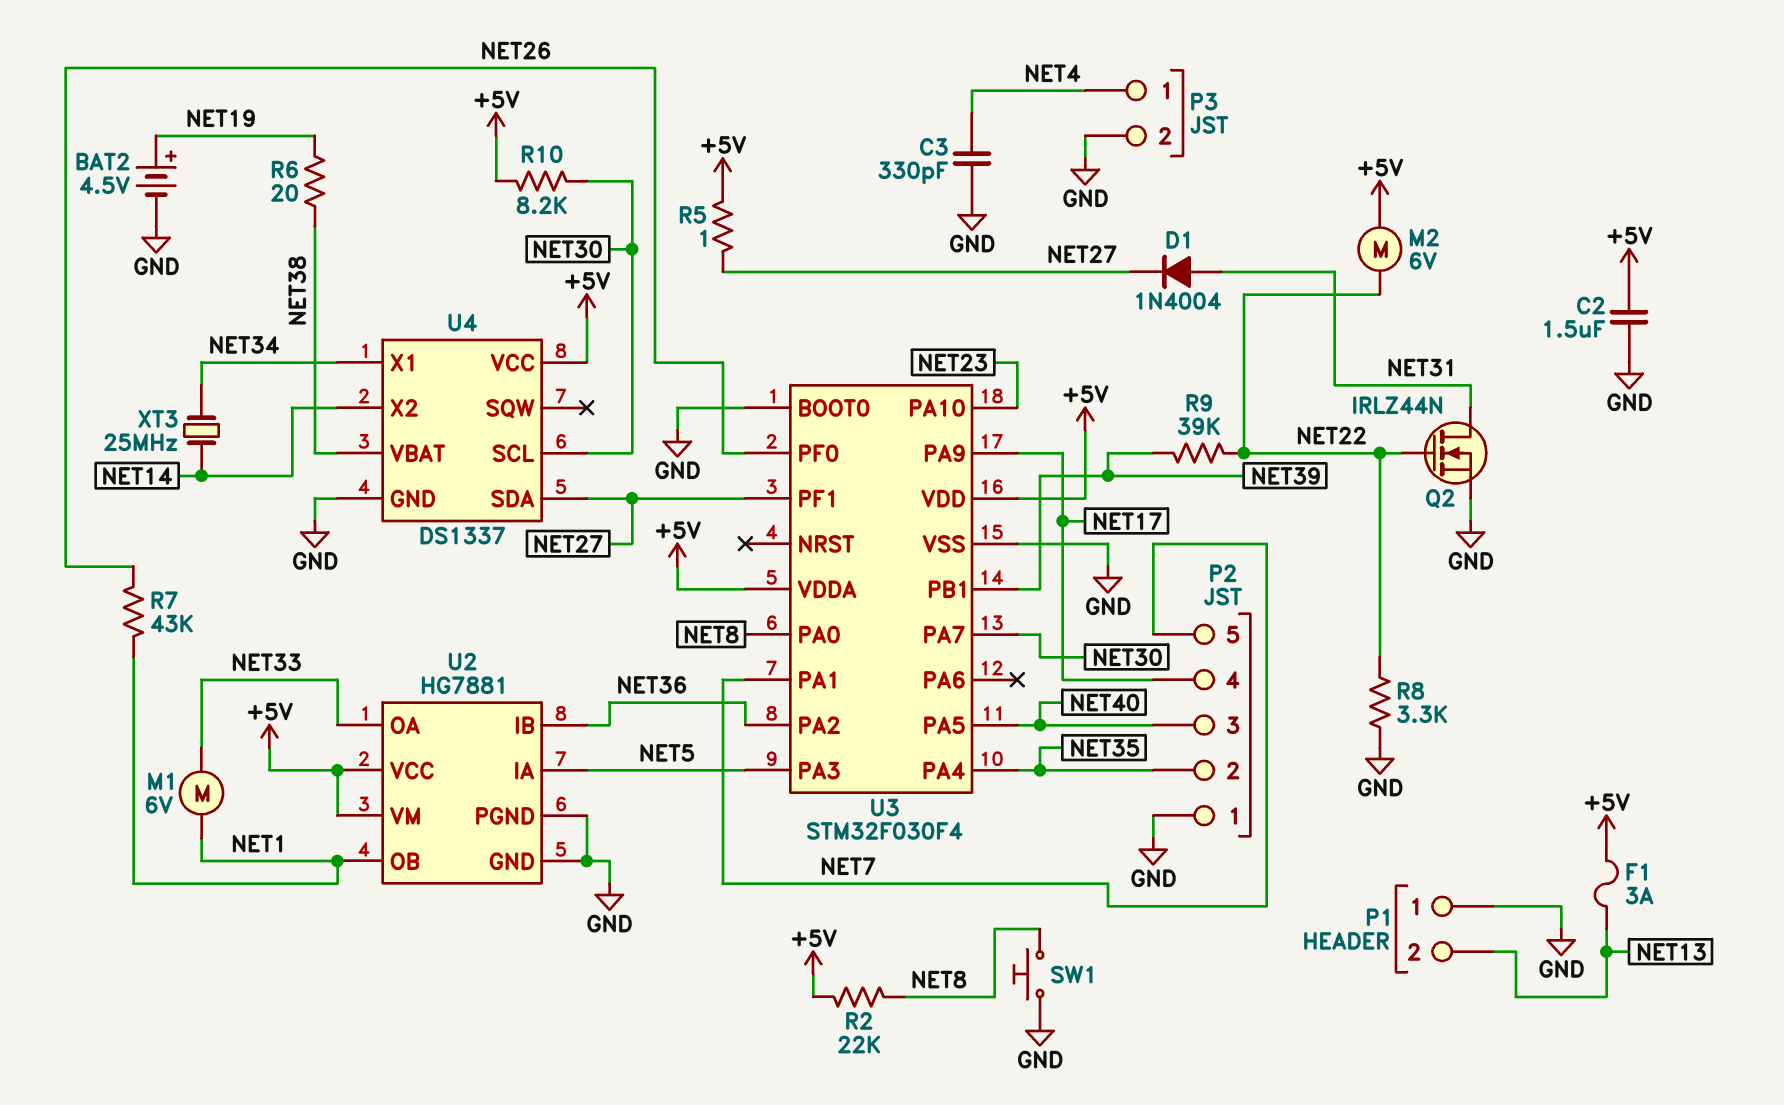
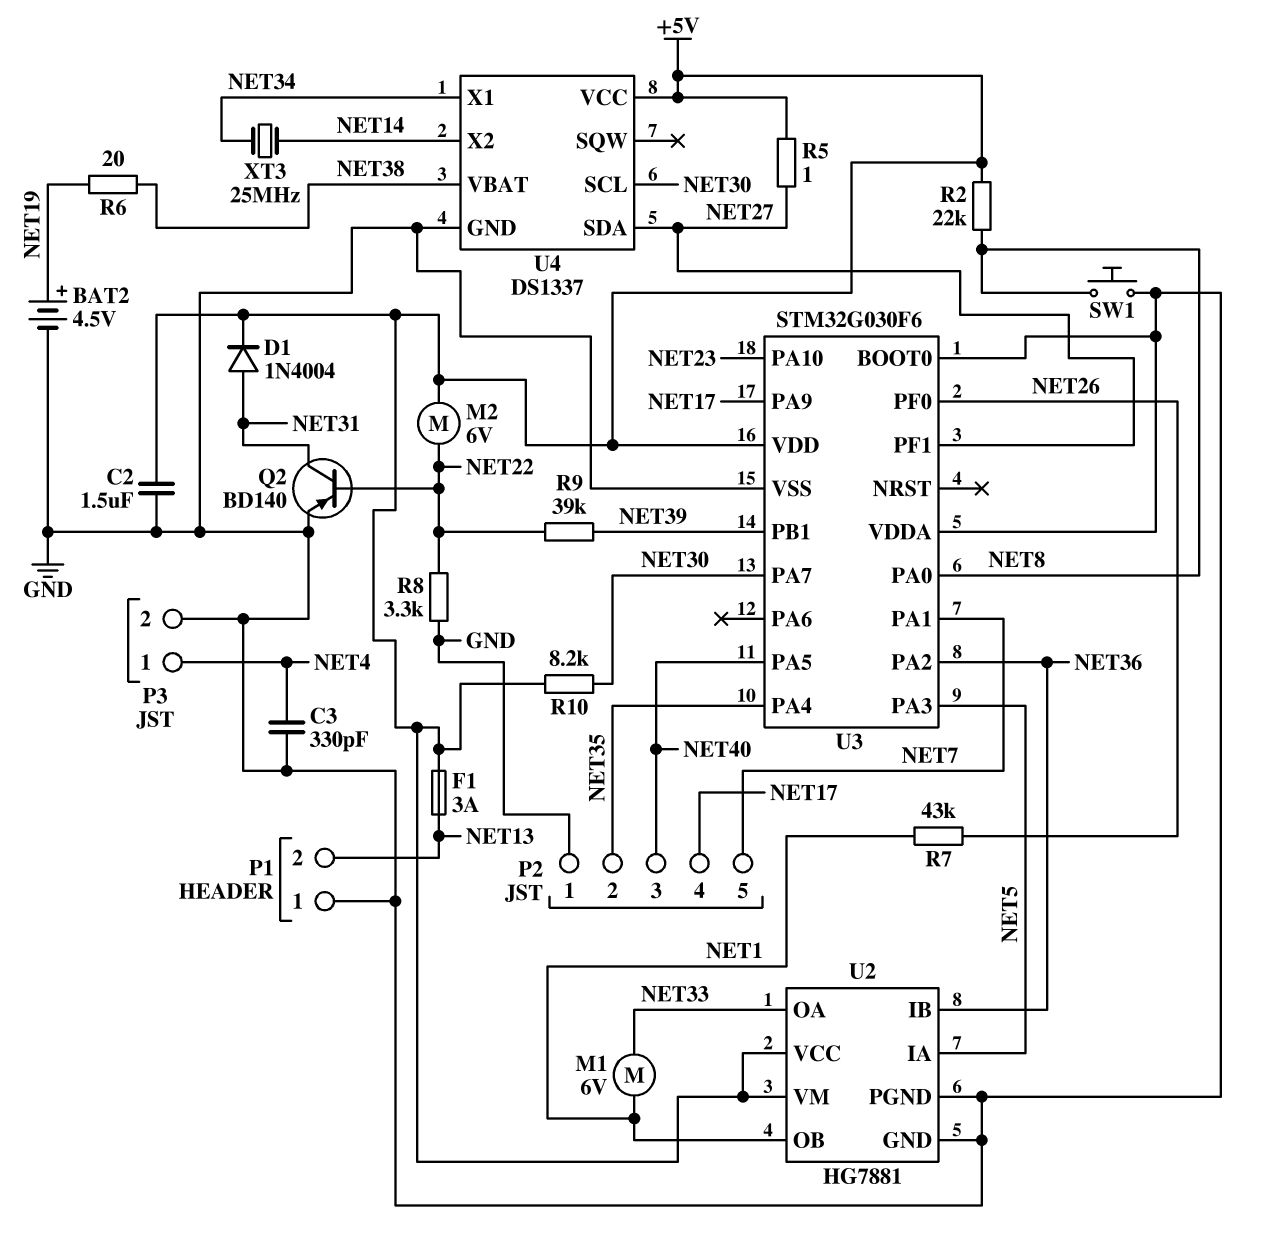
D1: diode 1N4004 (A NET31, K NET27) -> diode 1N4004 (A NET31, K +5V)
Q2: NMOS IRLZ44N (G NET22, D NET31, S GND) -> PNP BD140 (B NET22, C NET31, E GND)
U3: STM32F030F4 -> STM32G030F6
U3 pin VDDA: +5V -> GND

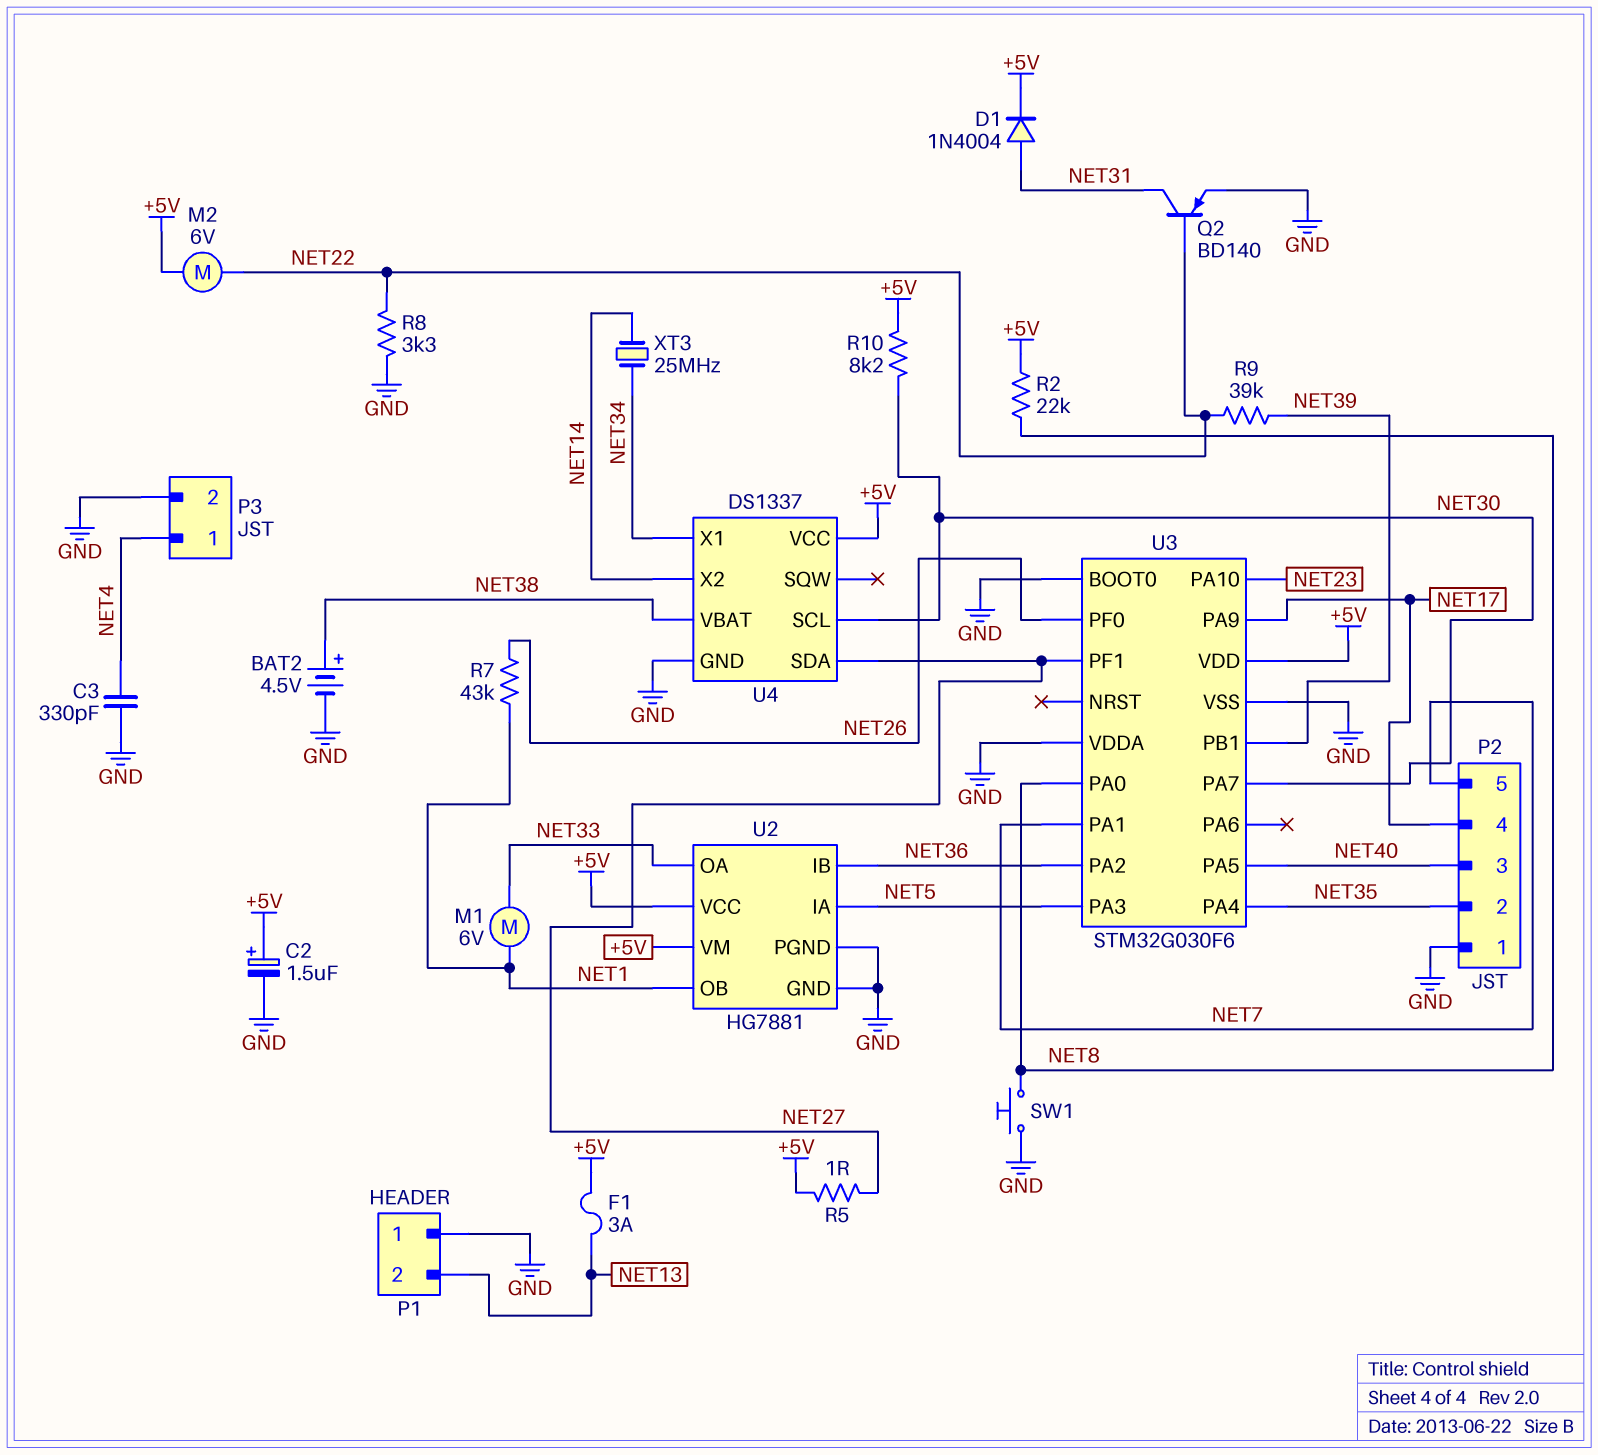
BAT2: 4.5V (plus NET19, minus GND) -> 4.5V (plus NET38, minus GND)
C2: 1.5uF (+5V, GND) -> 1.5uF (plus +5V, minus GND)
R6: 20 (NET19, NET38) -> none

